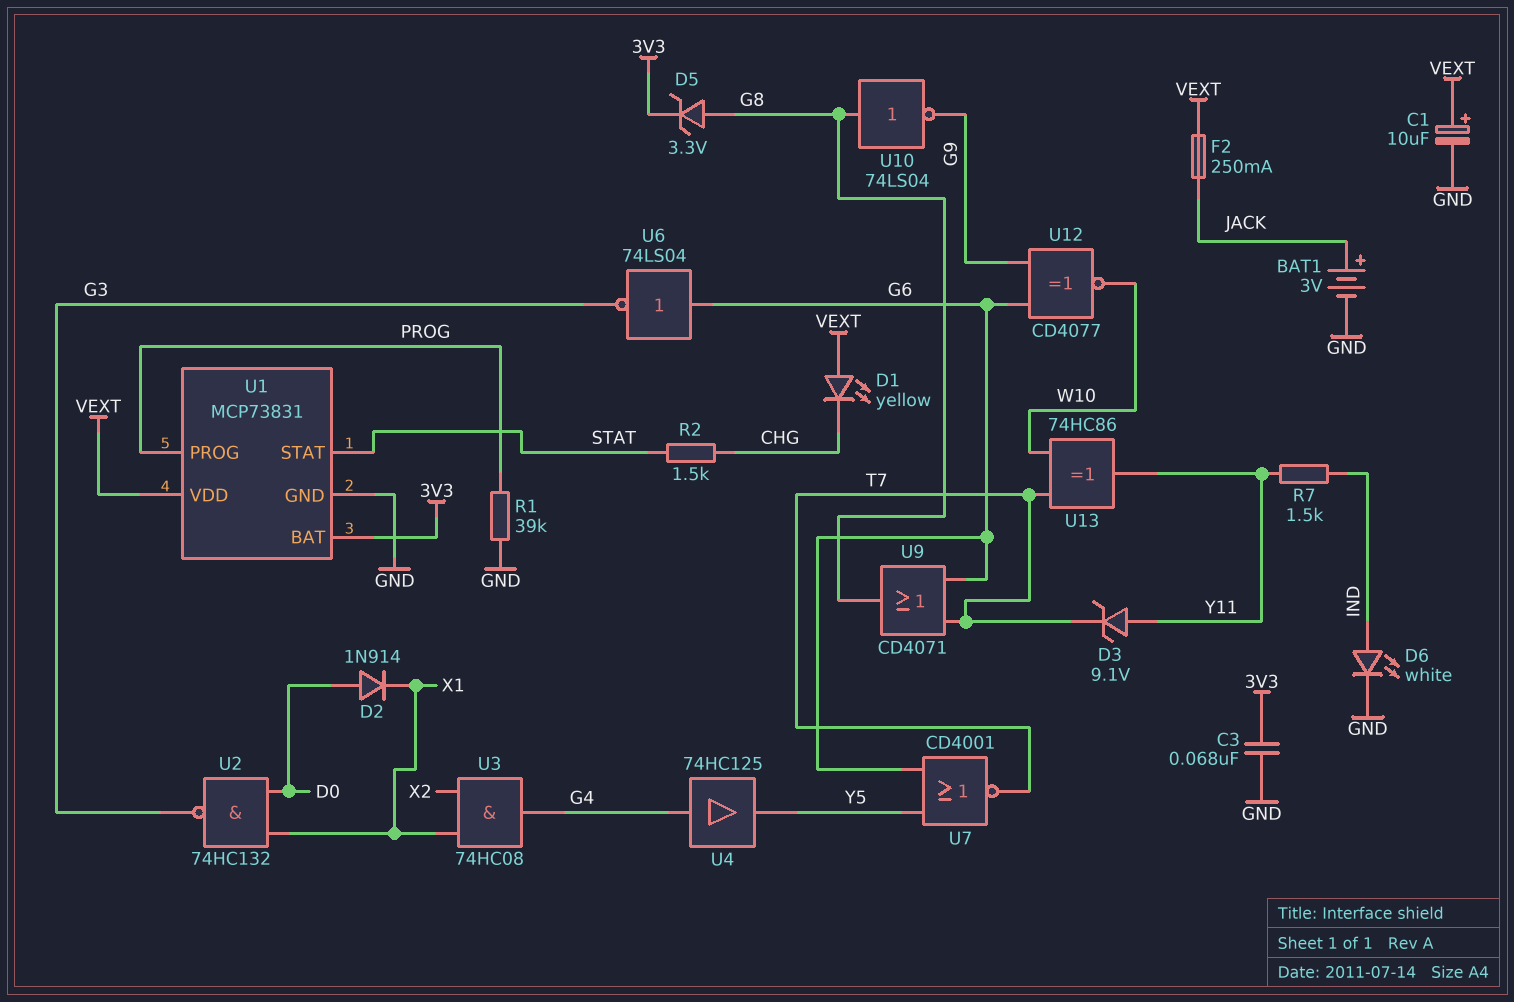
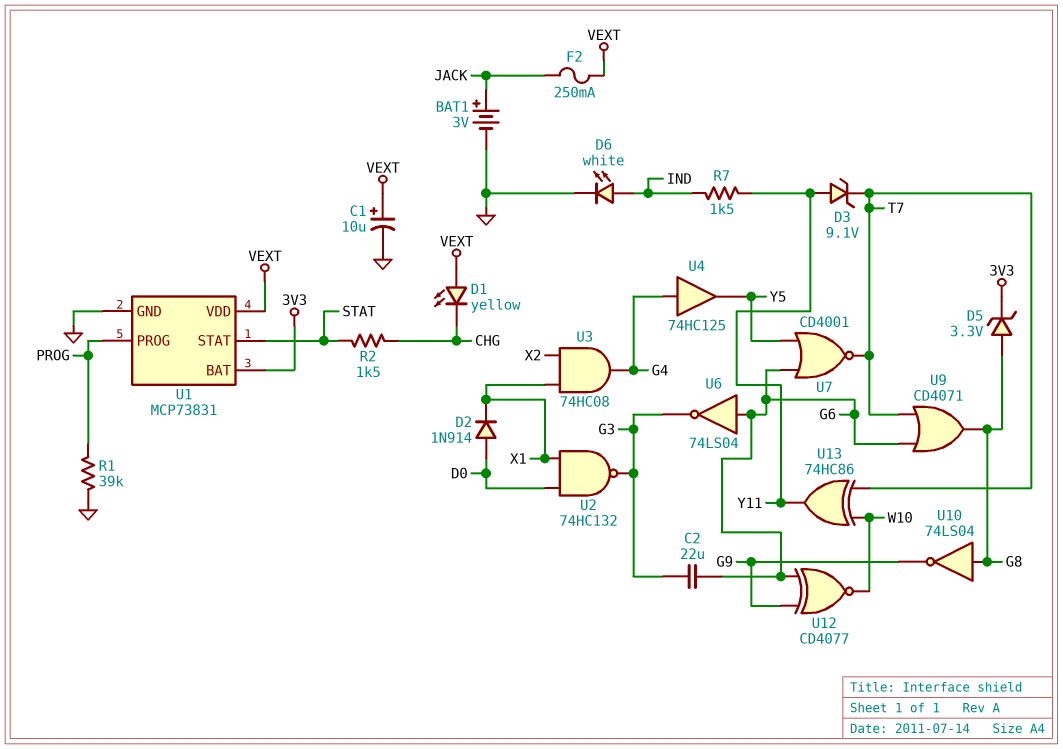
C2: none -> 22uF (G3, G6)
C3: 68nF (3V3, GND) -> none

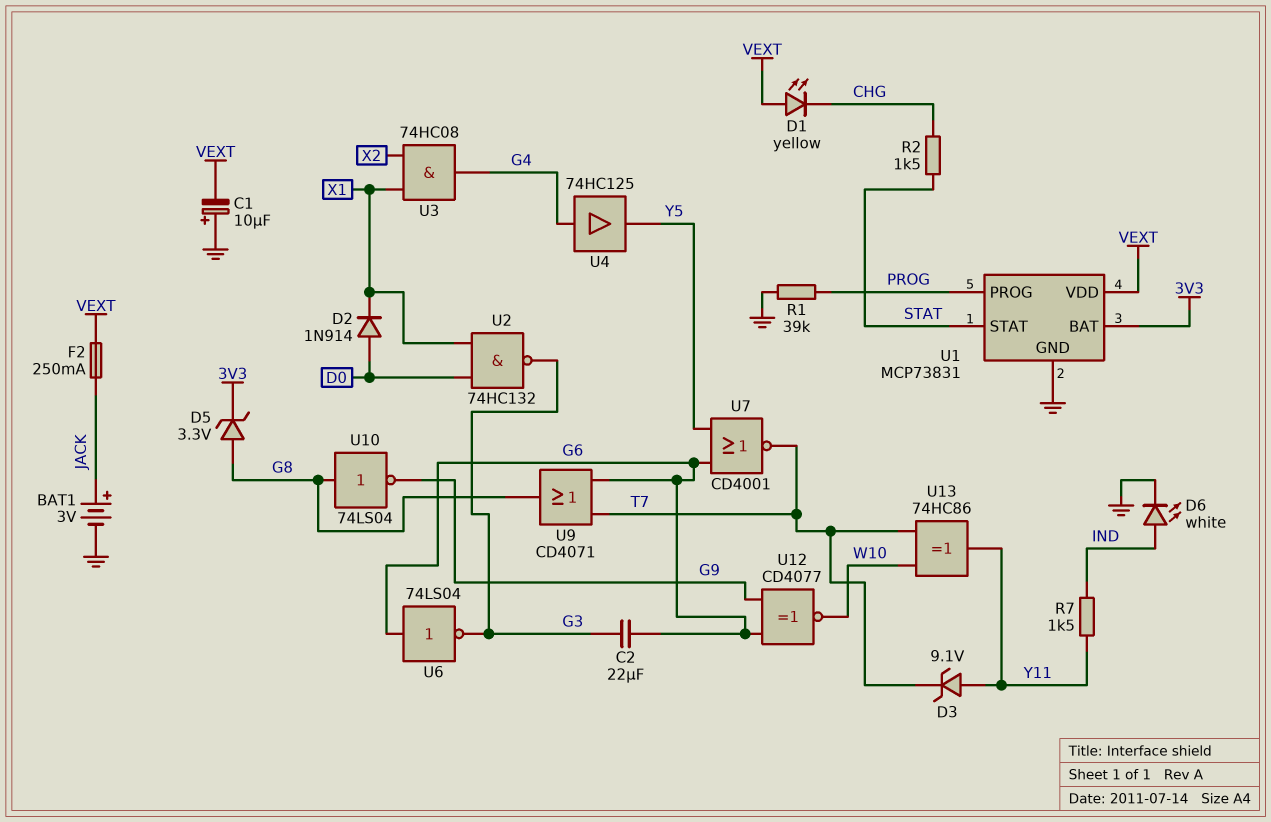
C1: 10uF (plus VEXT, minus GND) -> 10uF (plus GND, minus VEXT)

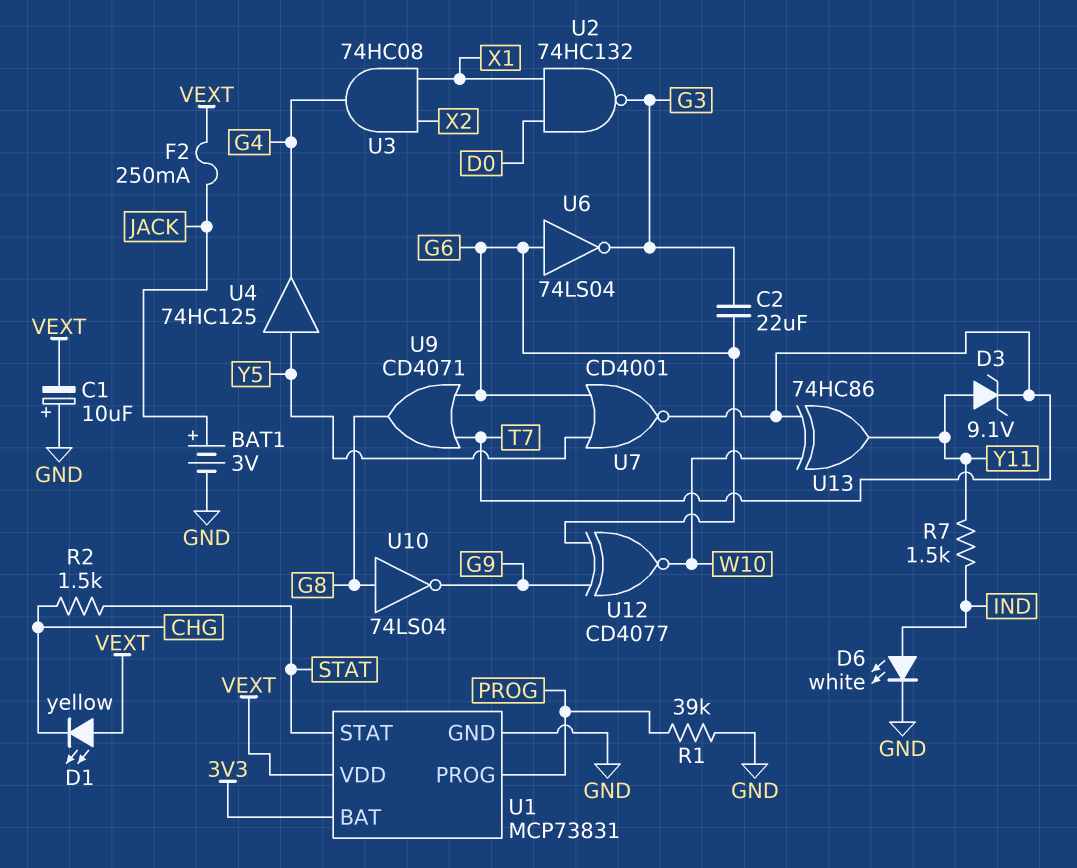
D2: diode 1N914 (A D0, K X1) -> none
D5: zener 3.3V (A G8, K 3V3) -> none
U4: buffer 74HC125 (in G4, out Y5) -> buffer 74HC125 (in Y5, out G4)

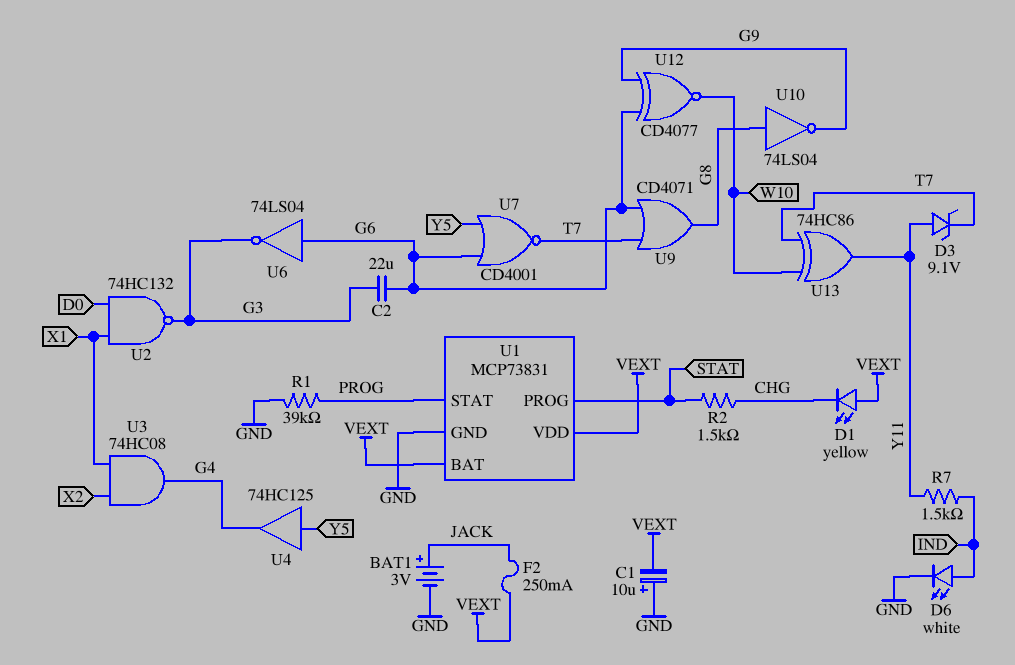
U1 pin BAT: 3V3 -> VEXT
U1 pin PROG: PROG -> STAT
U1 pin STAT: STAT -> PROG

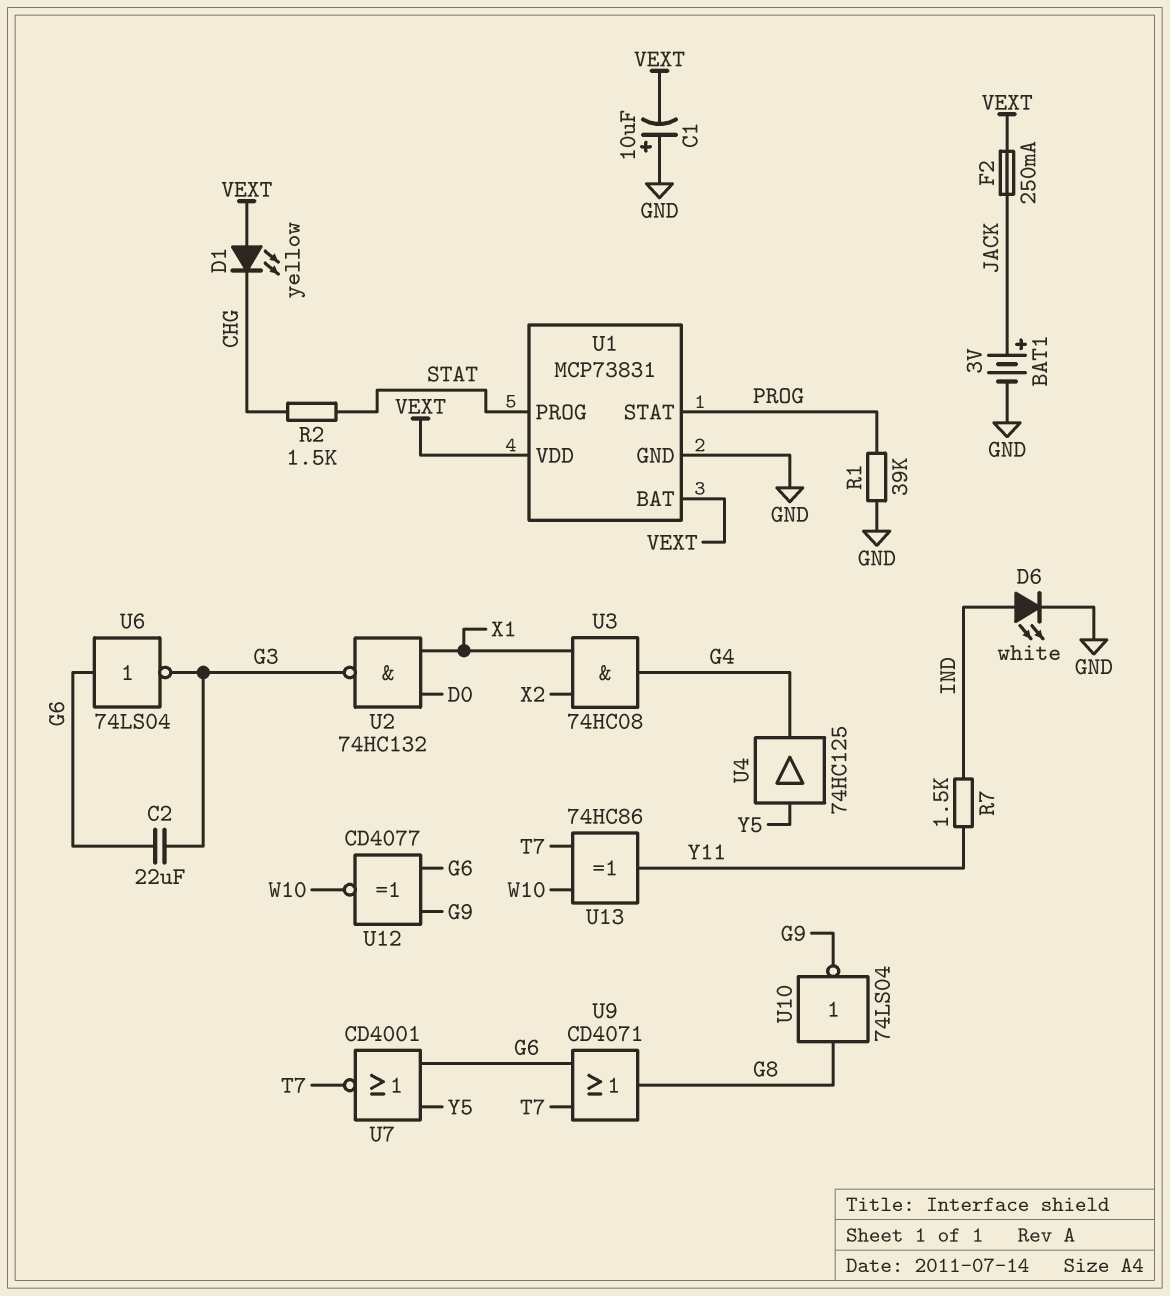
D3: zener 9.1V (A Y11, K T7) -> none

